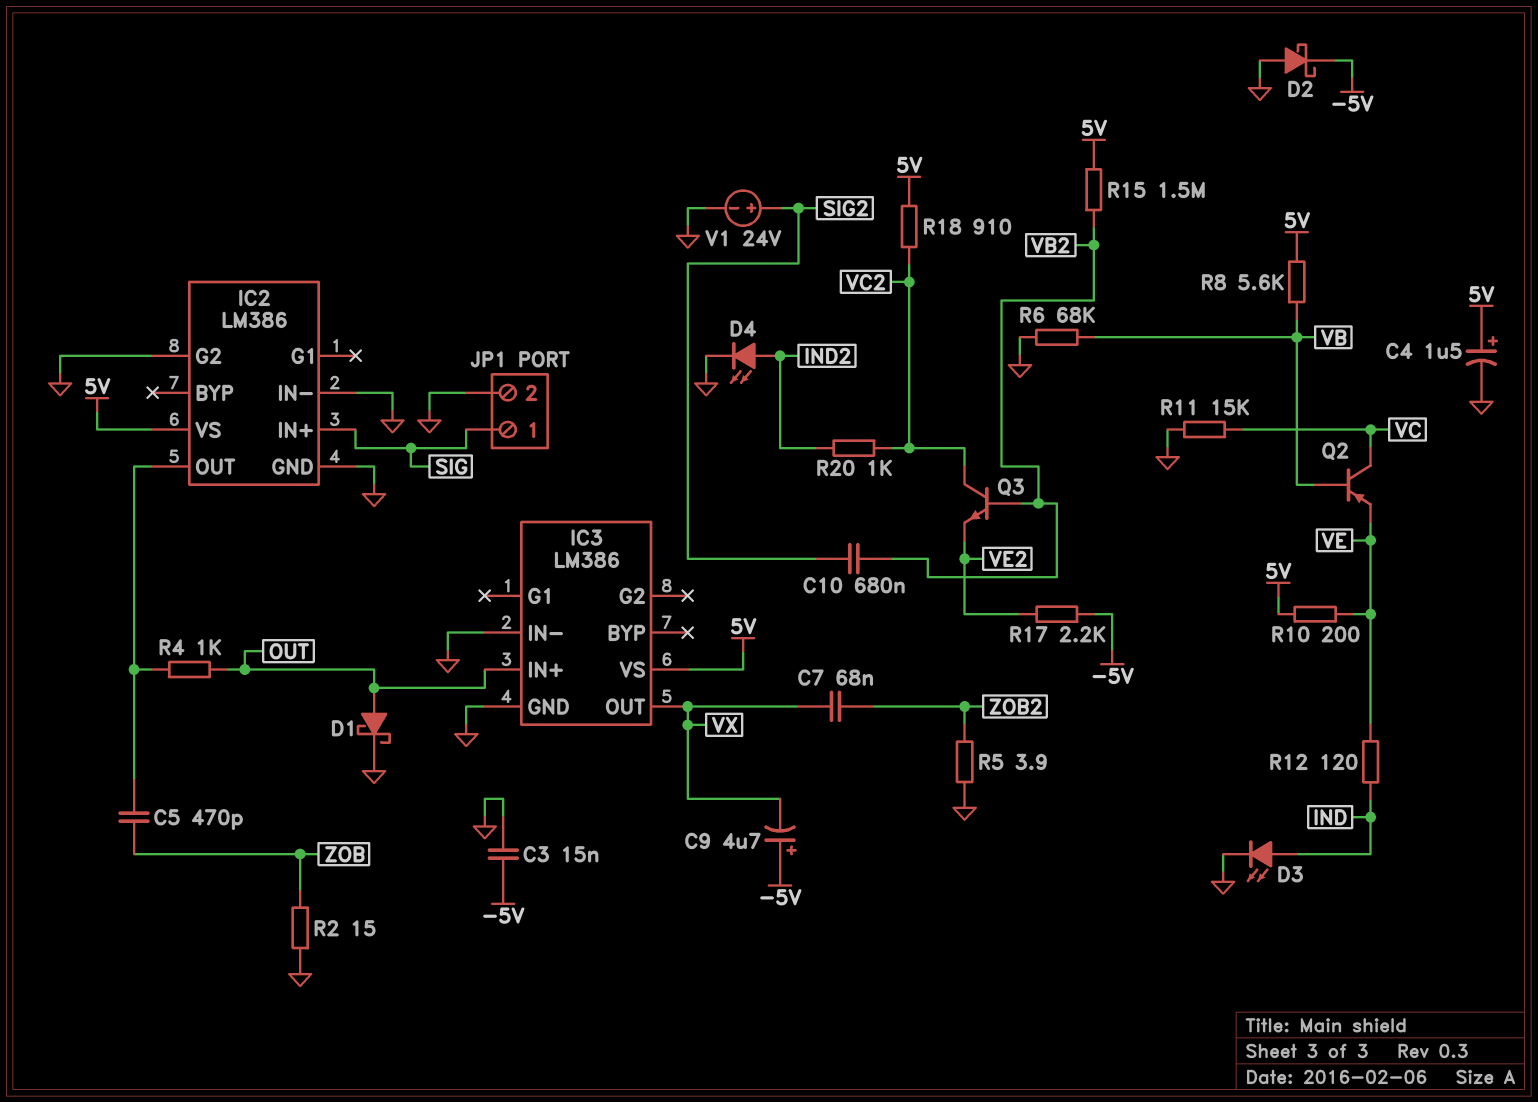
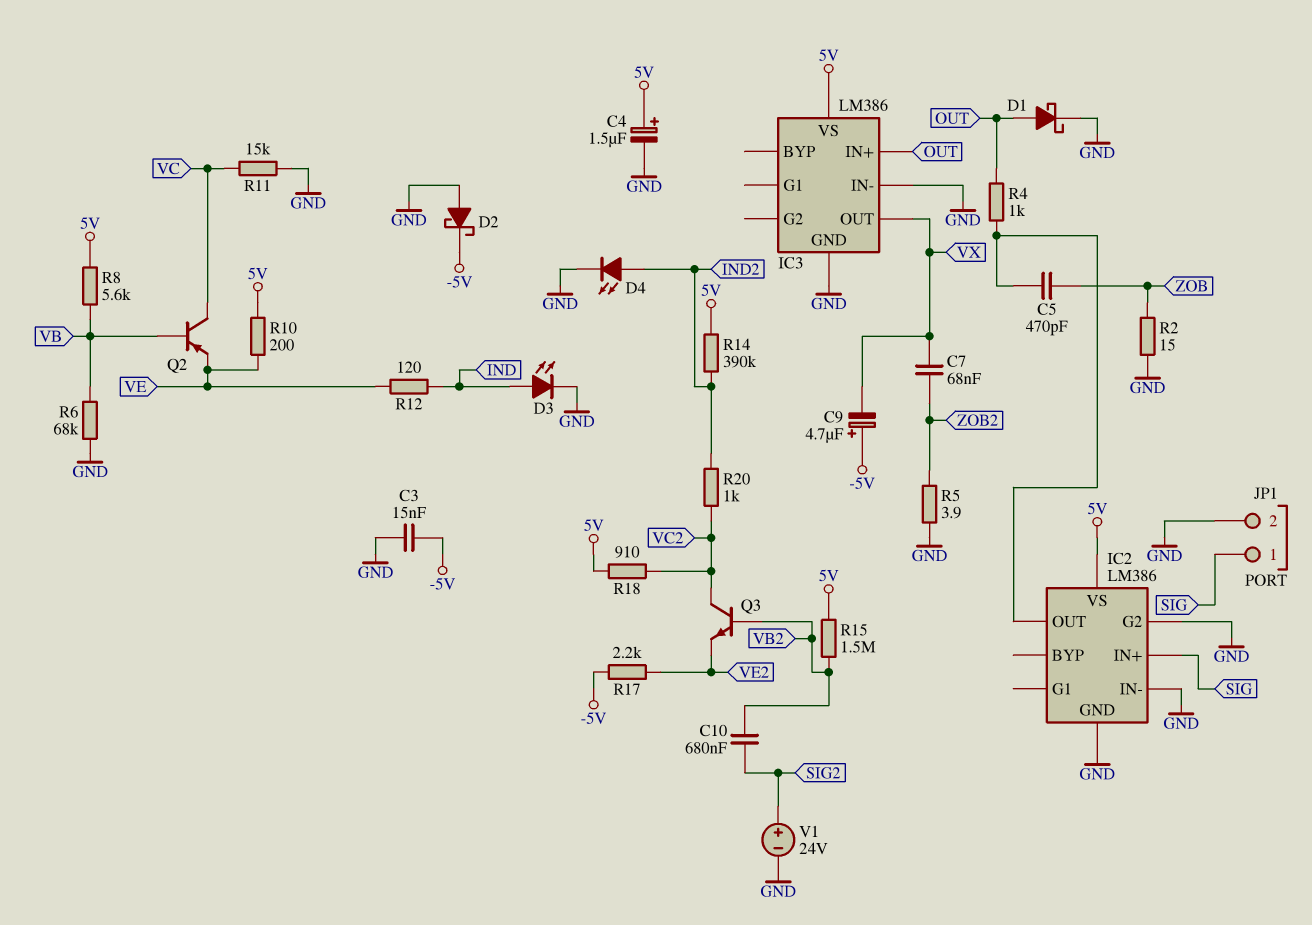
R14: none -> 390k (5V, IND2)

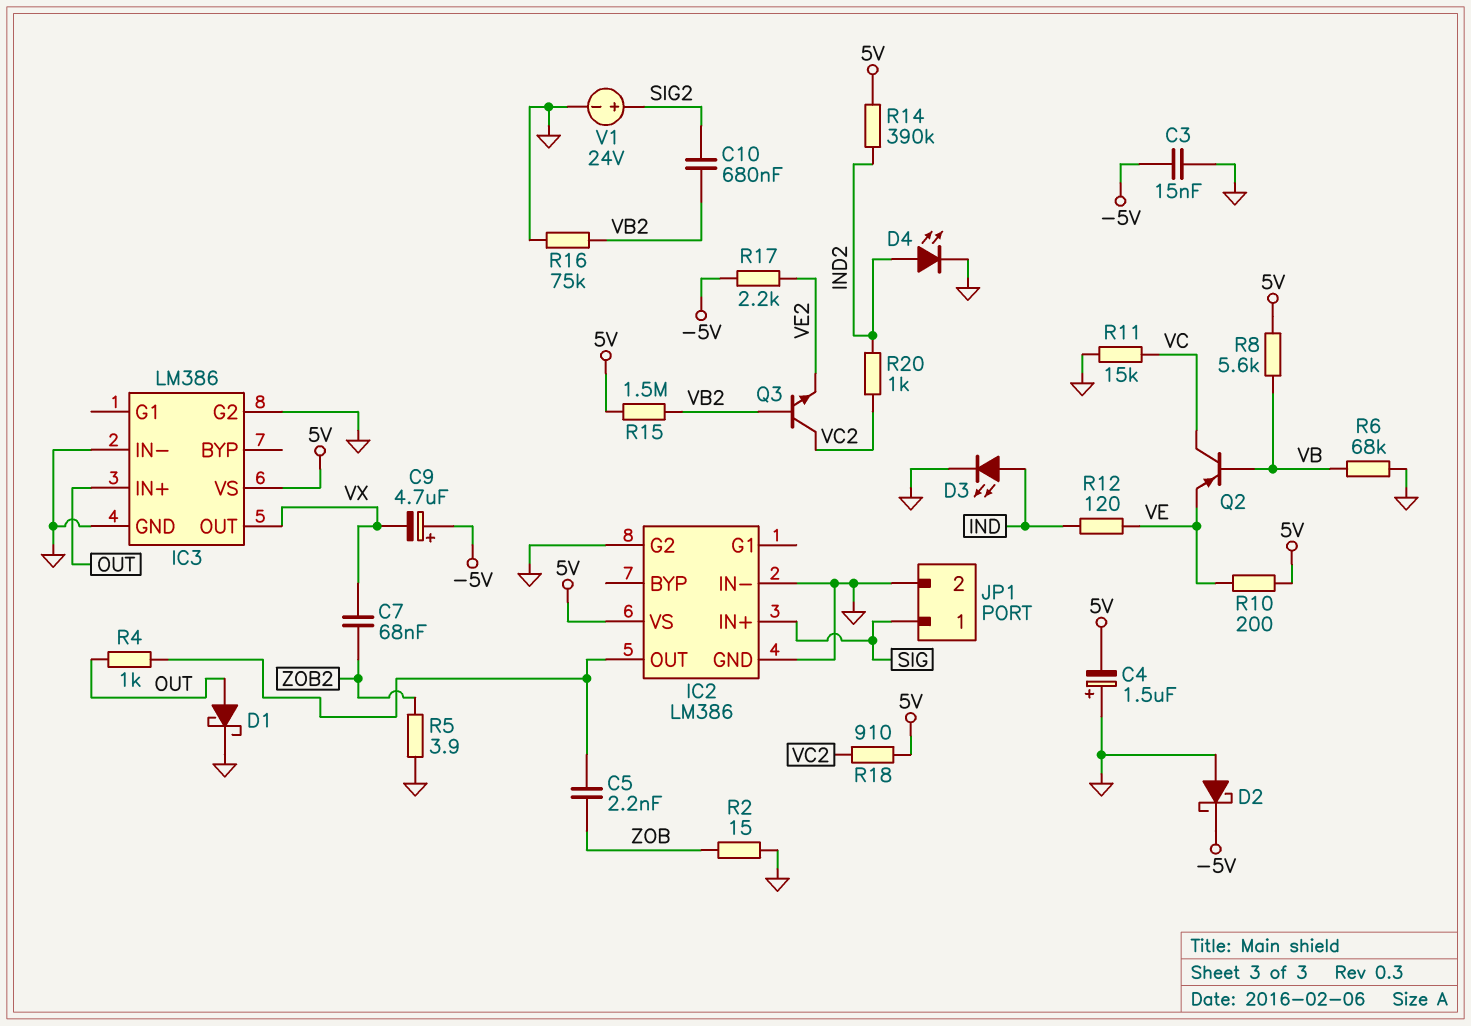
C4: 1.5uF (plus 5V, minus GND) -> 1.5uF (plus GND, minus 5V)
C5: 470pF (IC2/OUT, ZOB) -> 2.2nF (IC2/OUT, ZOB)
IC3 pin G2: none -> GND
R16: none -> 75k (GND, VB2)

